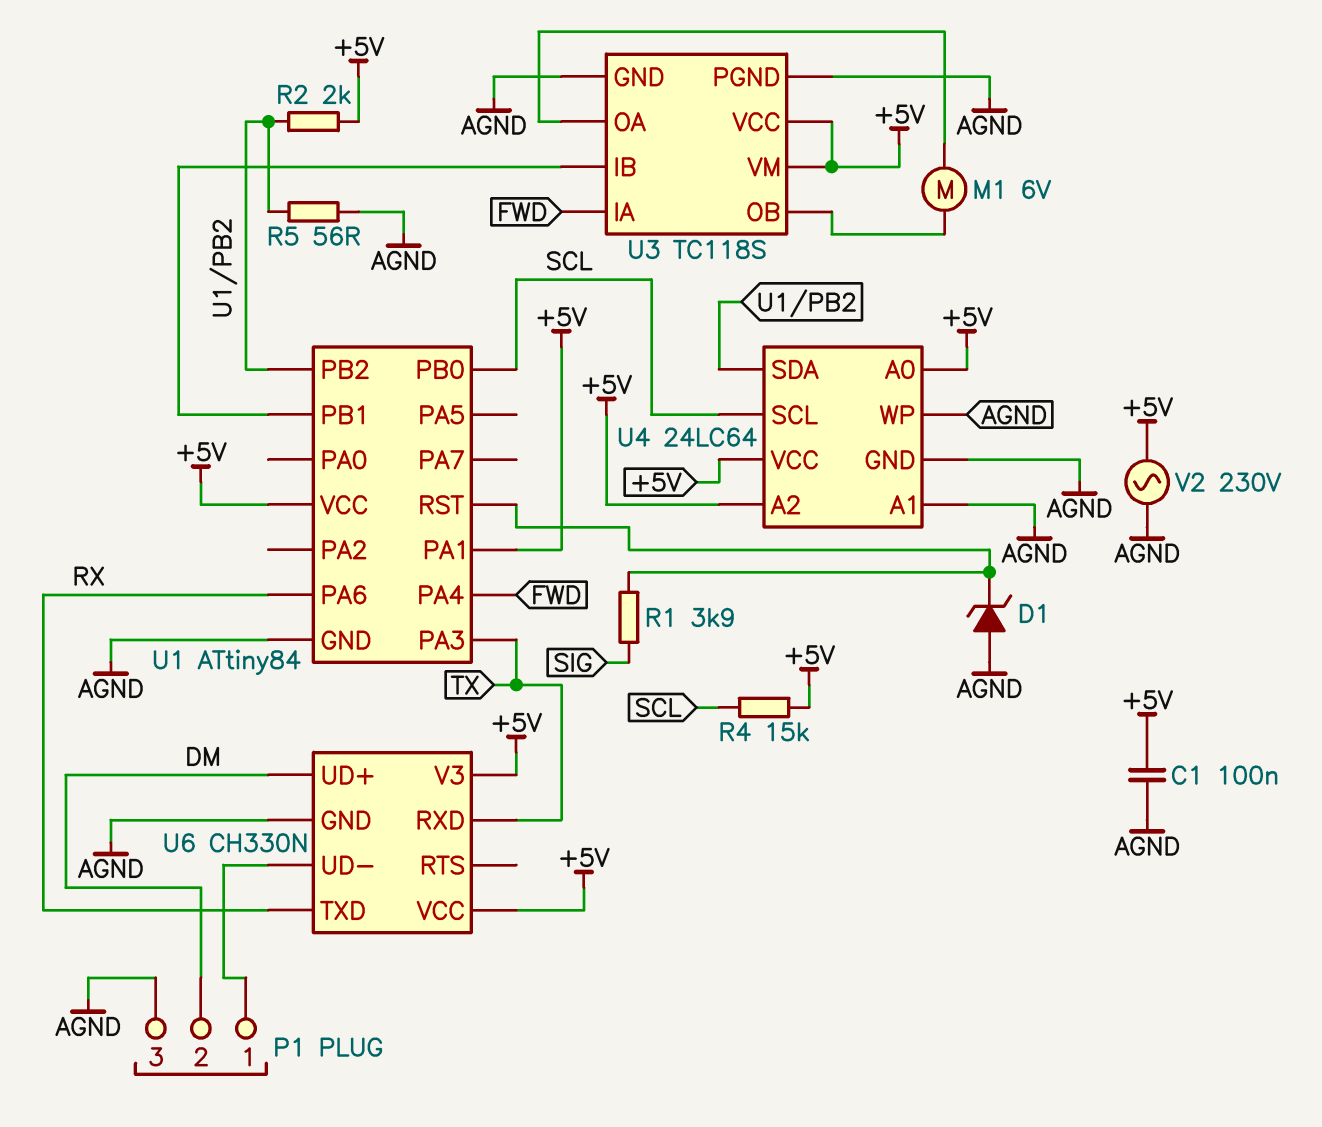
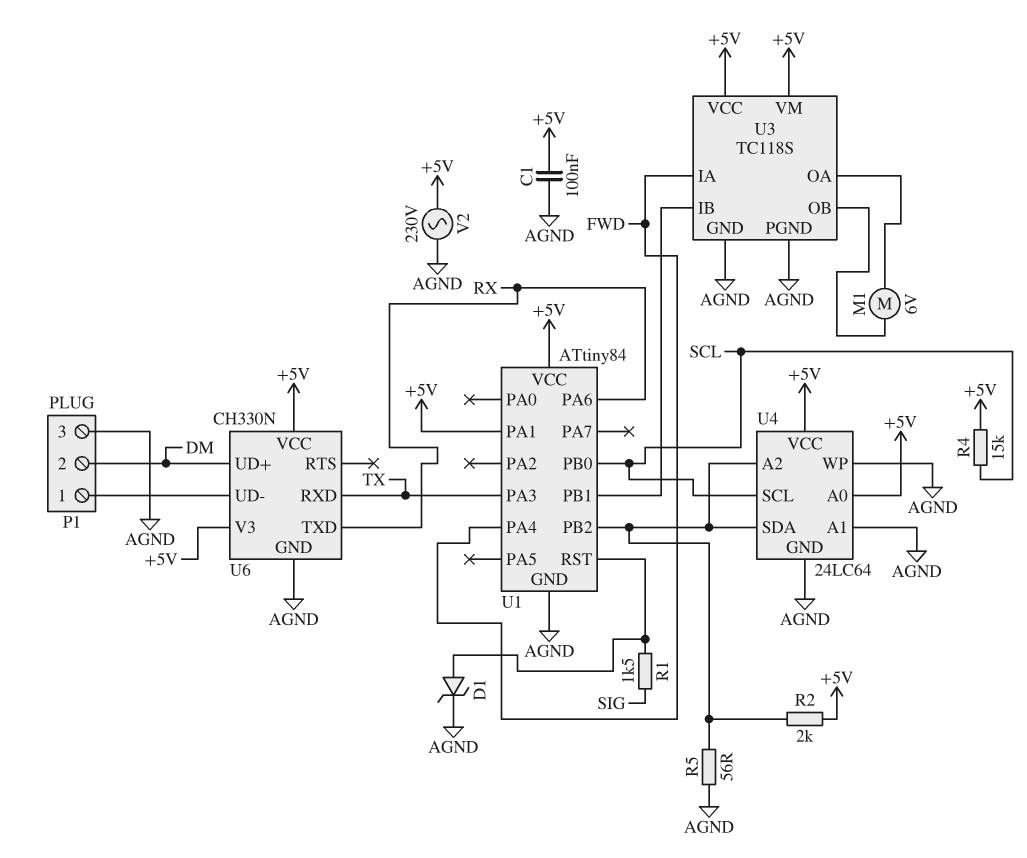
D1: zener (A AGND, K U1/RST) -> zener (A U1/RST, K AGND)
R1: 3.9k (SIG, U1/RST) -> 1.5k (SIG, U1/RST)
U4 pin A2: +5V -> U1/PB2

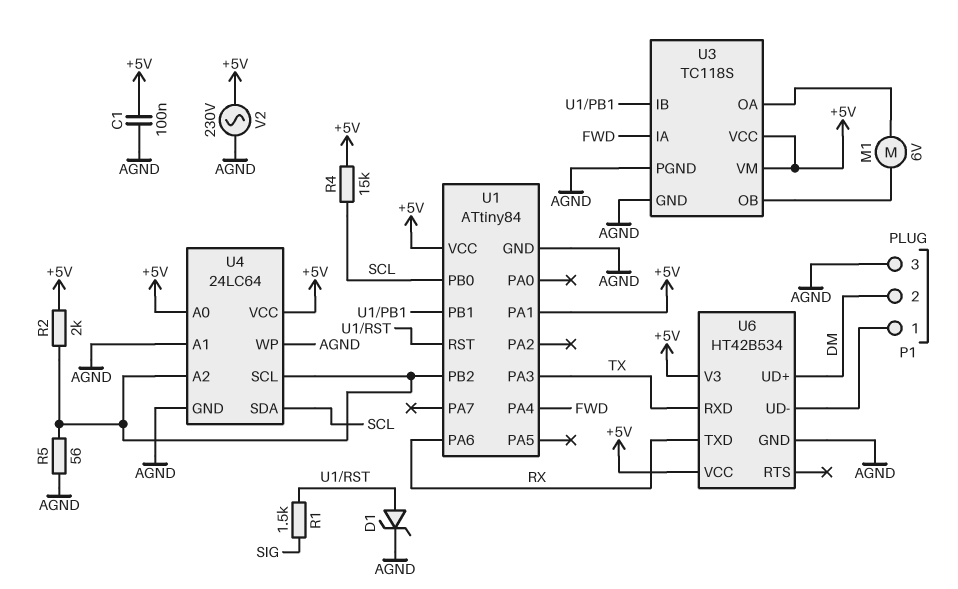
U4 pin SCL: SCL -> U1/PB2
U4 pin SDA: U1/PB2 -> SCL
U6: CH330N -> HT42B534

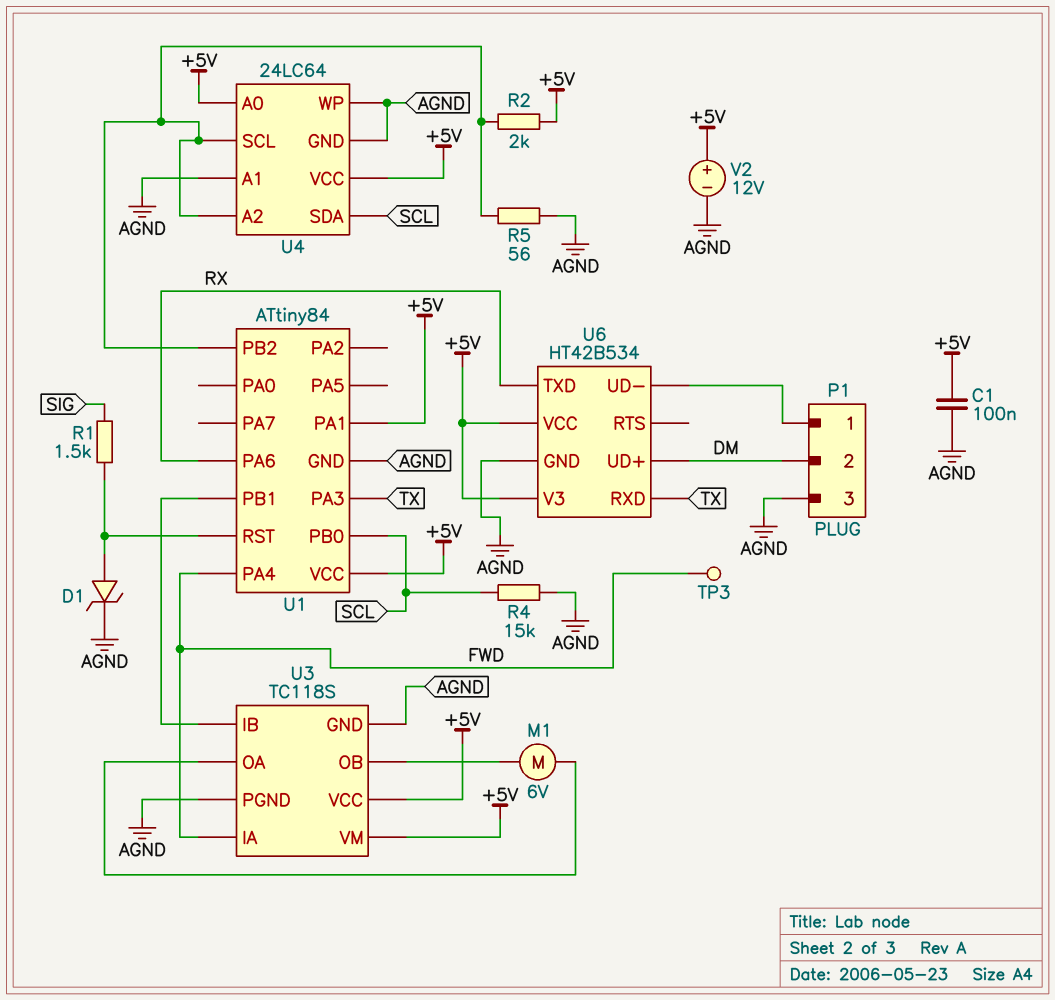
R4: 15k (+5V, SCL) -> 15k (AGND, SCL)
TP3: none -> test point (FWD)
V2: AC 230V (+5V, AGND) -> 12V (plus +5V, minus AGND)

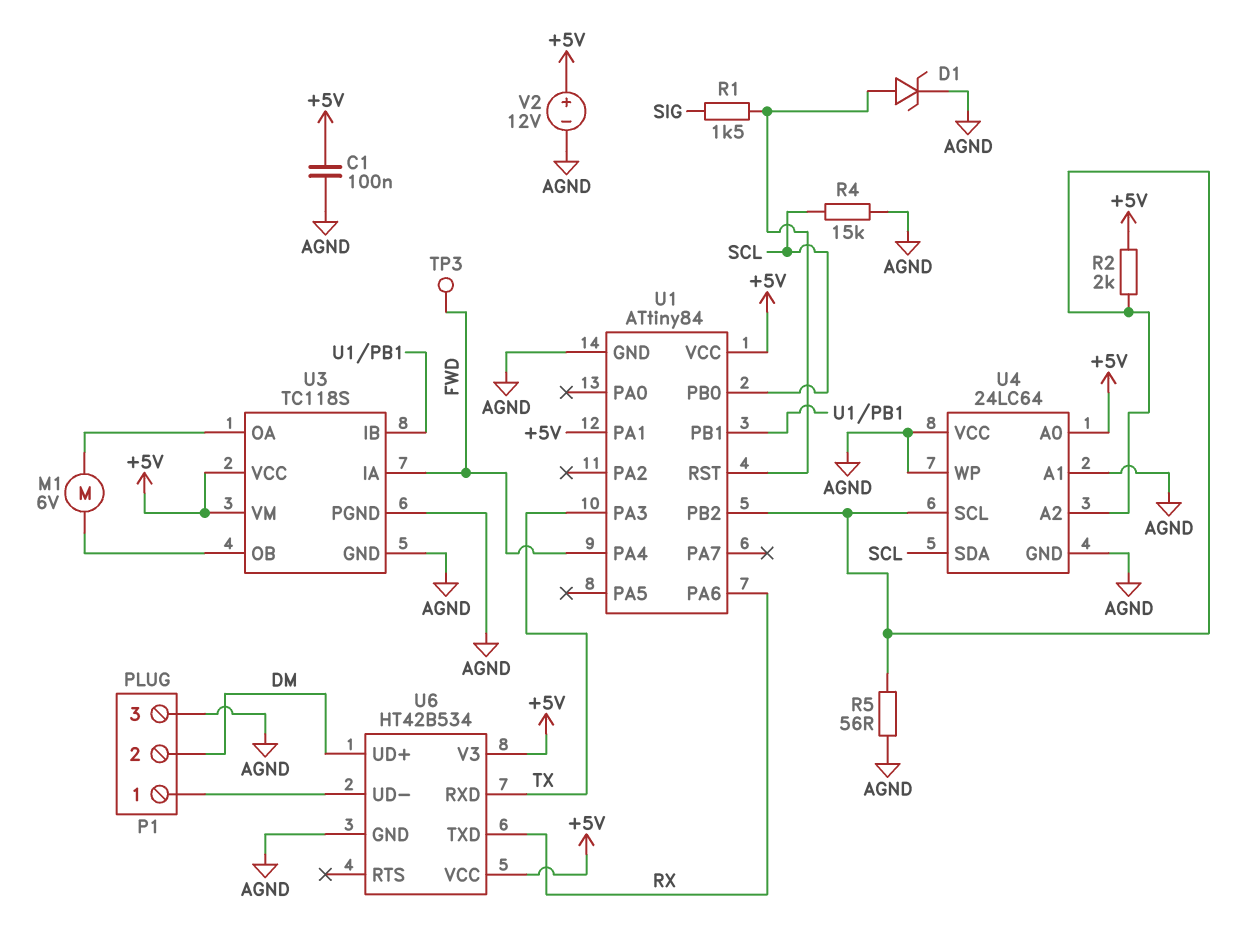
U4 pin VCC: +5V -> AGND

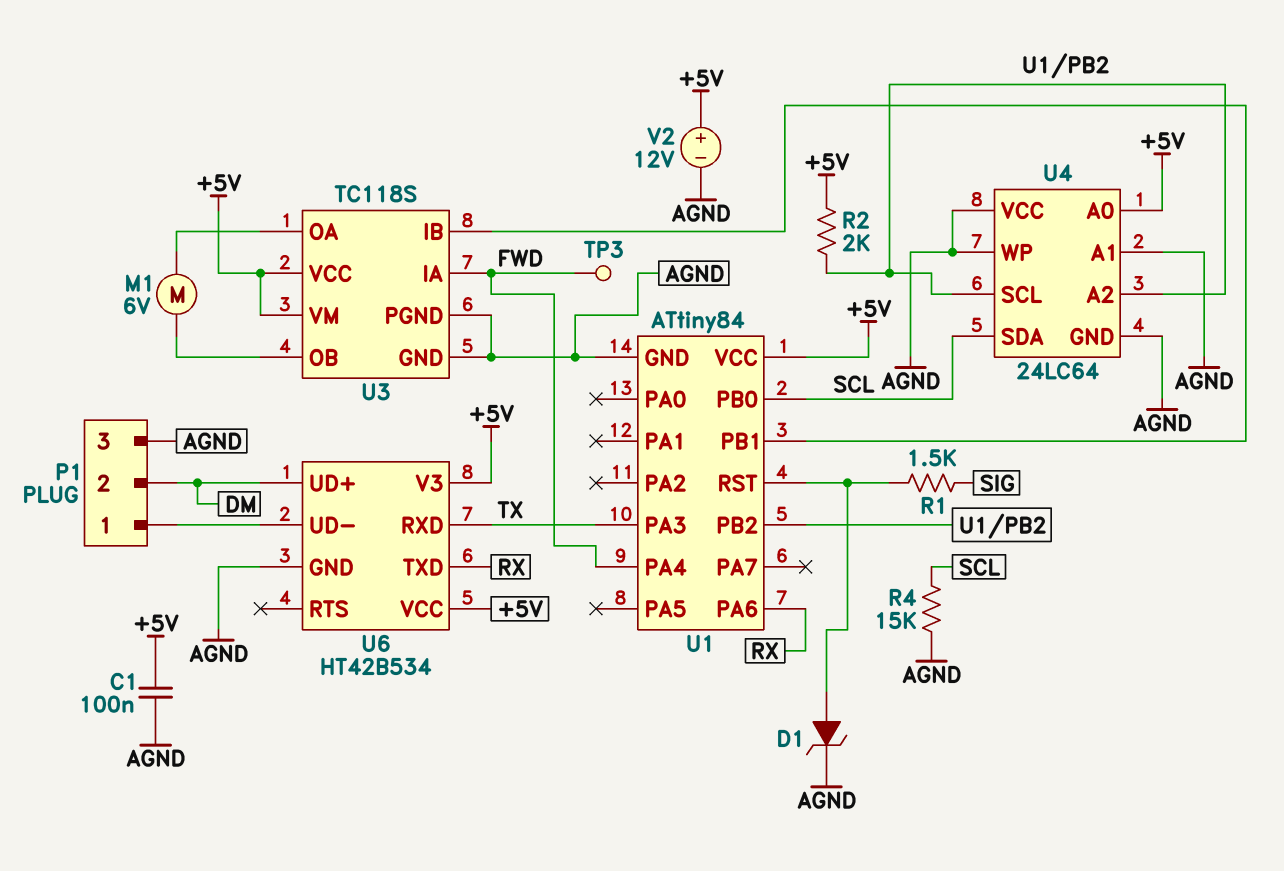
R5: 56 (AGND, U1/PB2) -> none
U1 pin PA1: +5V -> none

